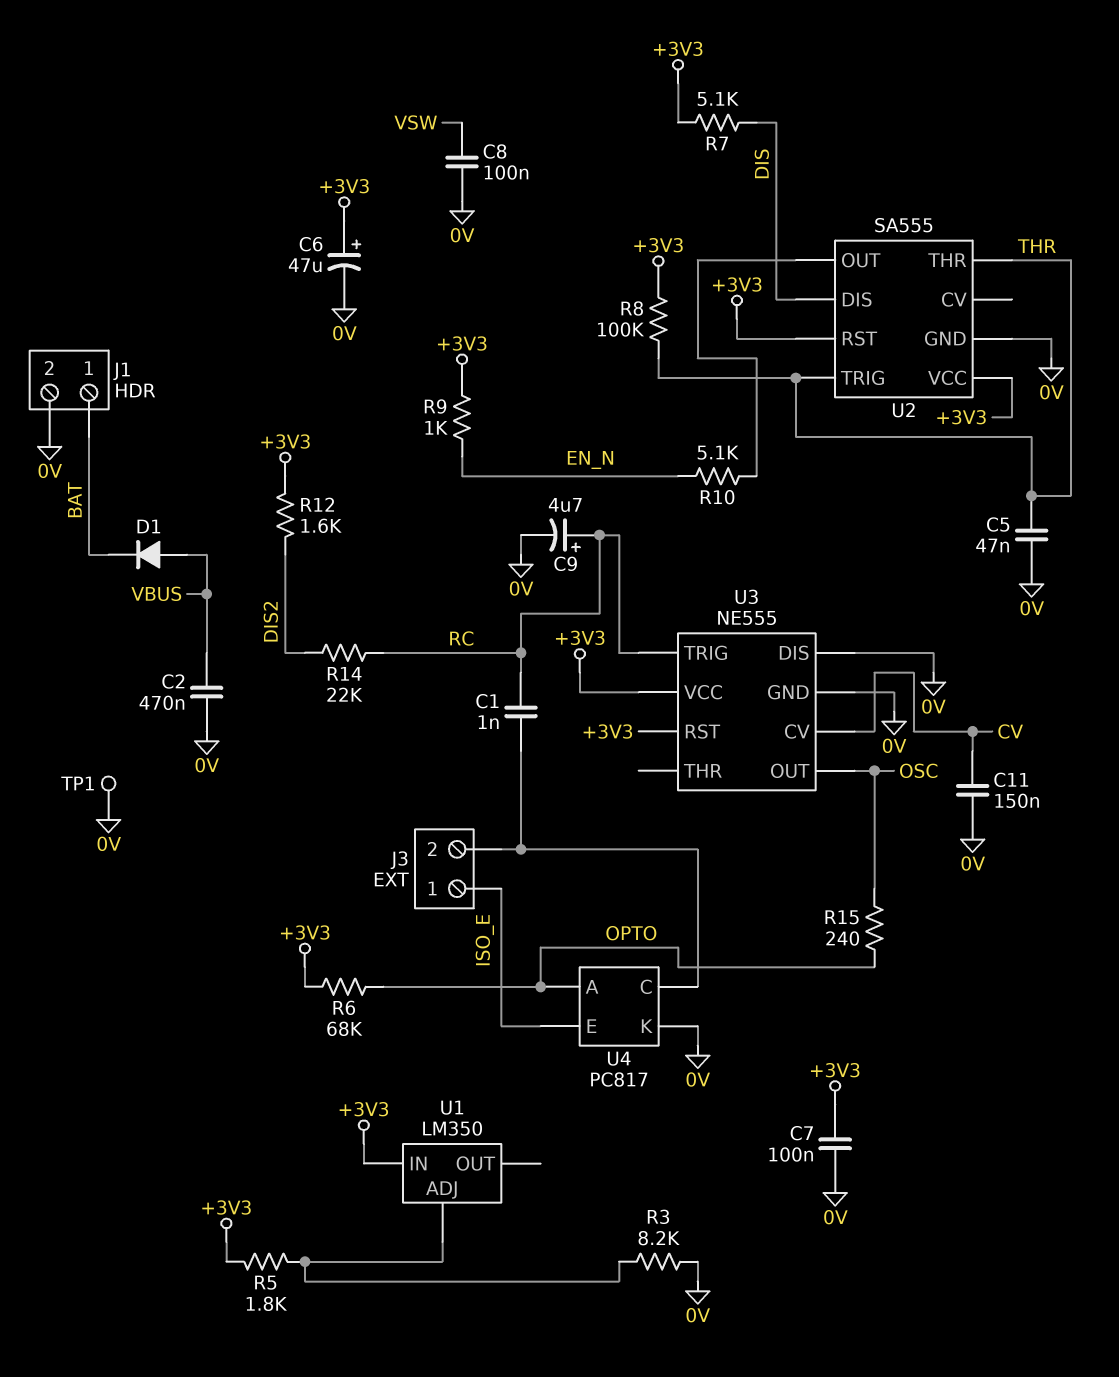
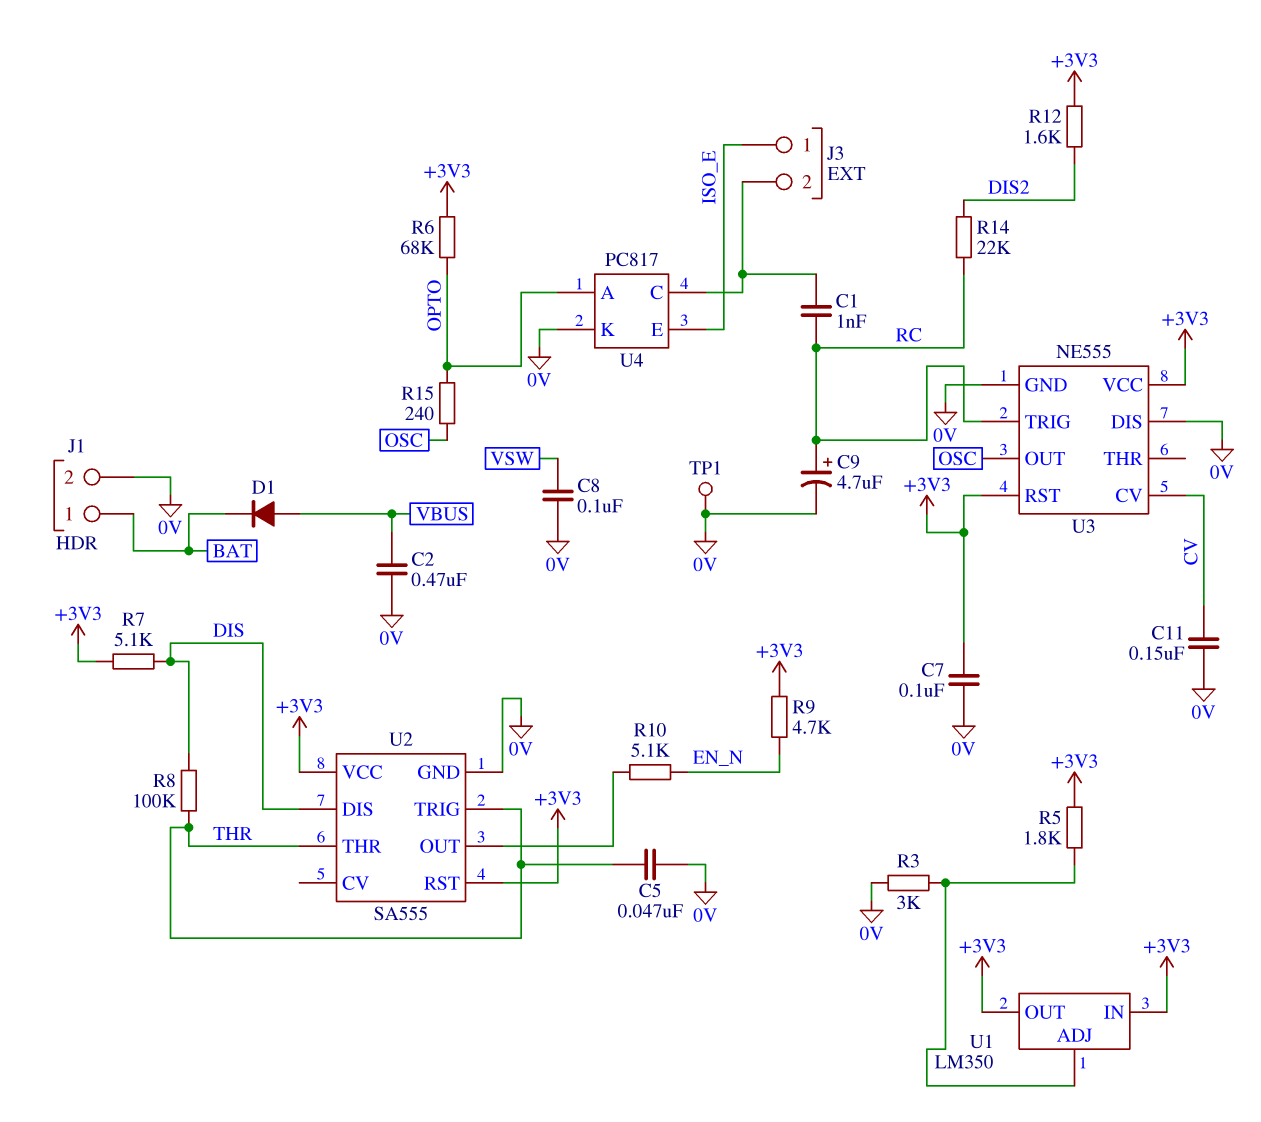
C6: 47uF (plus +3V3, minus 0V) -> none
R3: 8.2k (0V, U1/ADJ) -> 3k (0V, U1/ADJ)
R8: 100k (+3V3, THR) -> 100k (DIS, THR)
R9: 1k (+3V3, EN_N) -> 4.7k (+3V3, EN_N)
U1 pin OUT: none -> +3V3

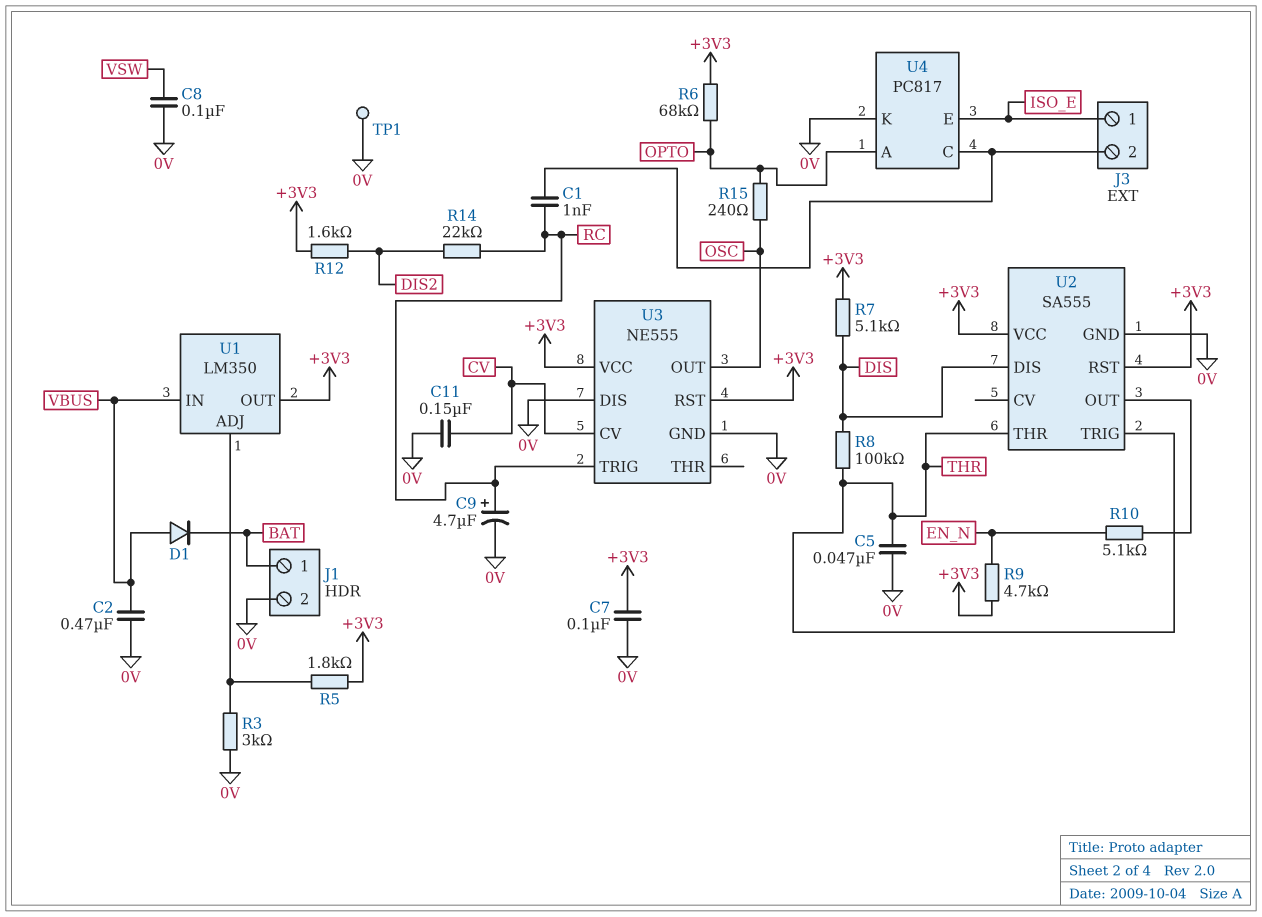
U1 pin IN: +3V3 -> VBUS

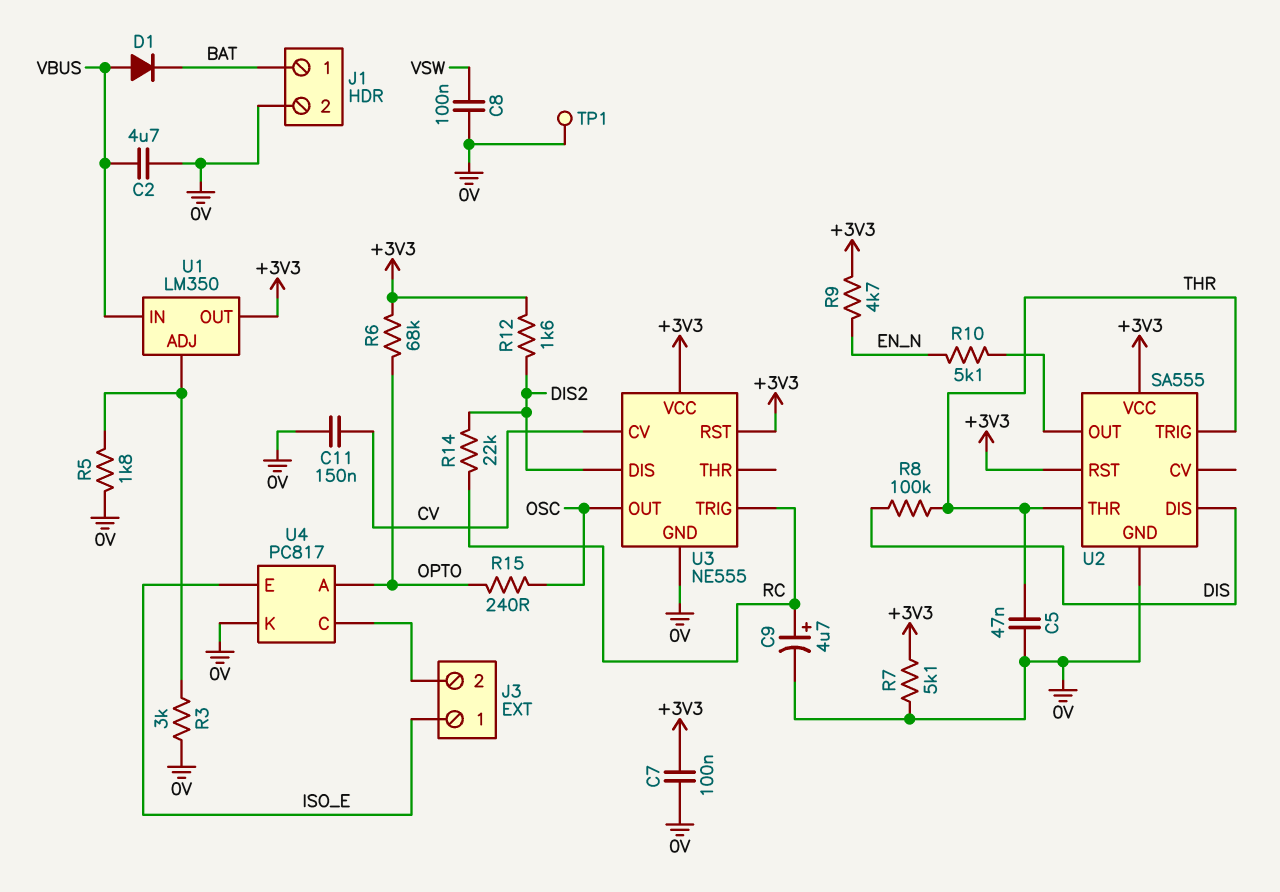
C1: 1nF (J3/2, RC) -> none
C2: 470nF (0V, VBUS) -> 4.7uF (0V, VBUS)
R5: 1.8k (+3V3, U1/ADJ) -> 1.8k (0V, U1/ADJ)
R7: 5.1k (+3V3, DIS) -> 5.1k (+3V3, 0V)
U3 pin DIS: 0V -> DIS2

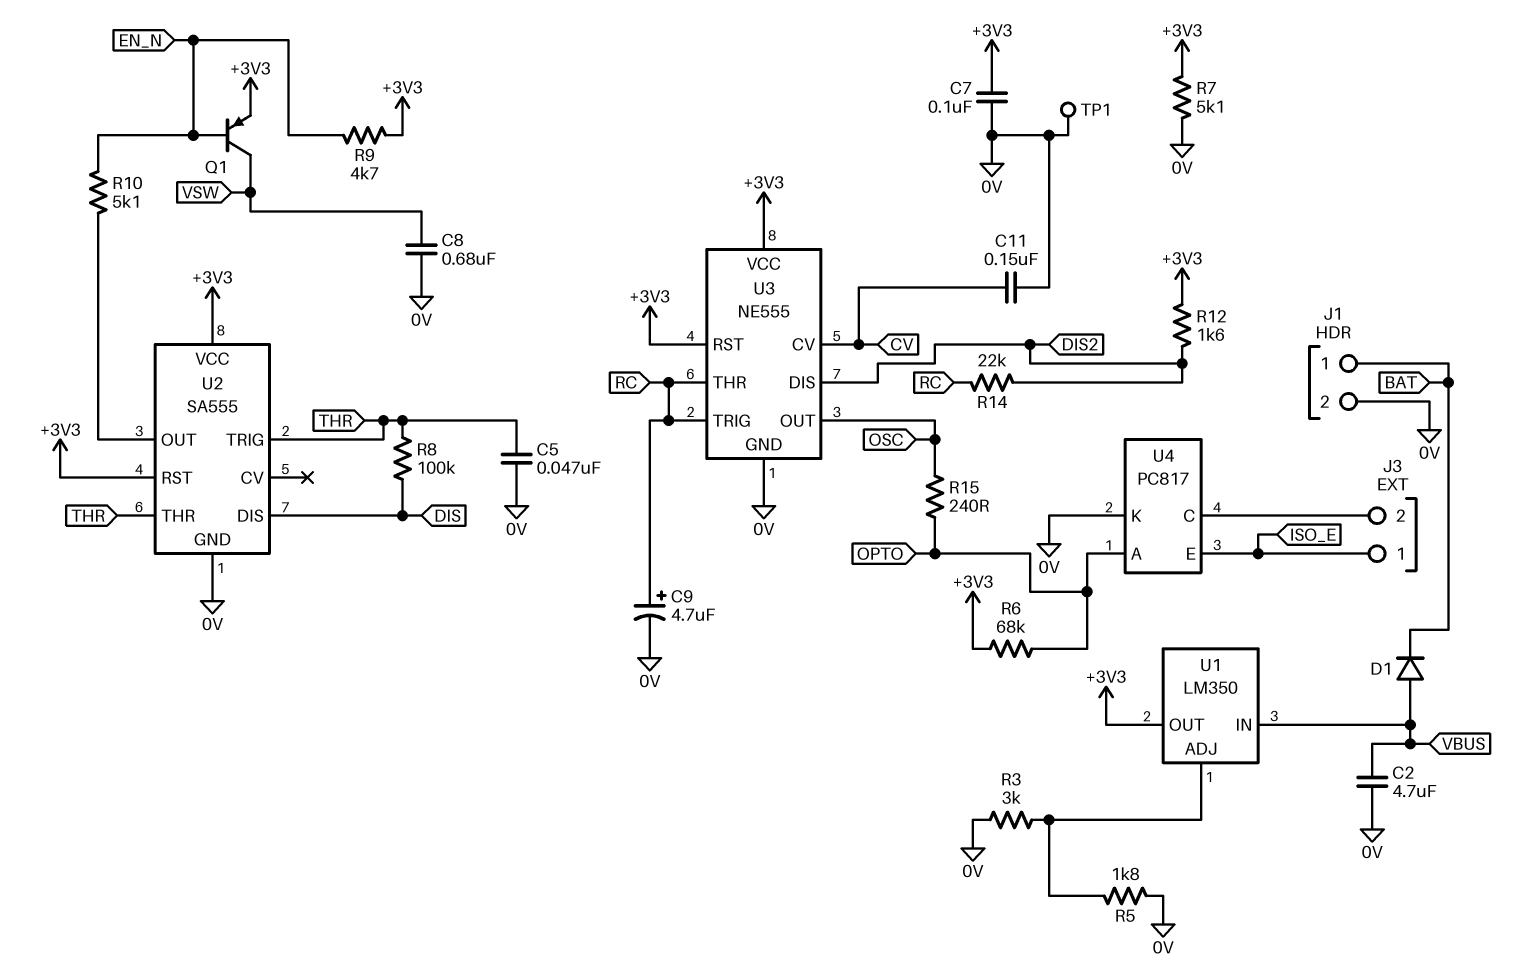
C8: 100nF (0V, VSW) -> 680nF (0V, VSW)
Q1: none -> PNP (B EN_N, C VSW, E +3V3)
U3 pin THR: none -> RC

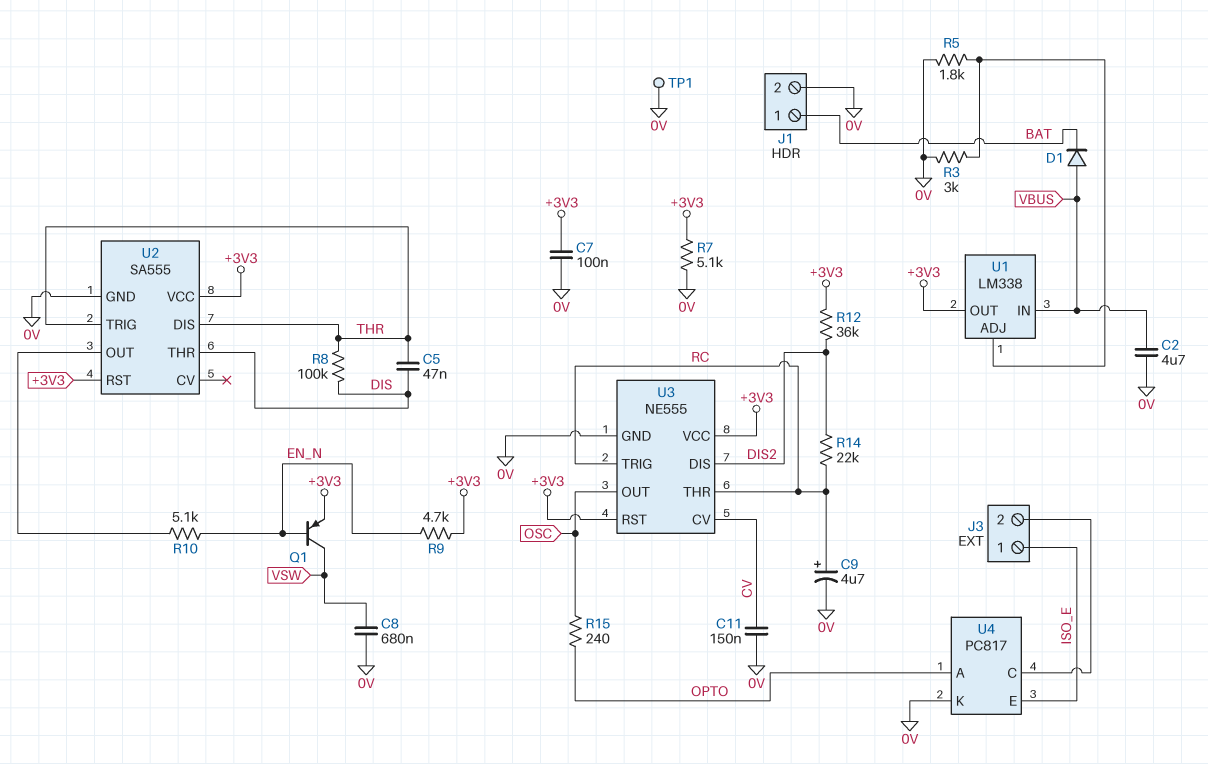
C5: 47nF (0V, THR) -> 47nF (DIS, THR)
R6: 68k (+3V3, OPTO) -> none
R12: 1.6k (+3V3, DIS2) -> 36k (+3V3, DIS2)
U1: LM350 -> LM338
U2 pin DIS: DIS -> THR
U2 pin THR: THR -> DIS

